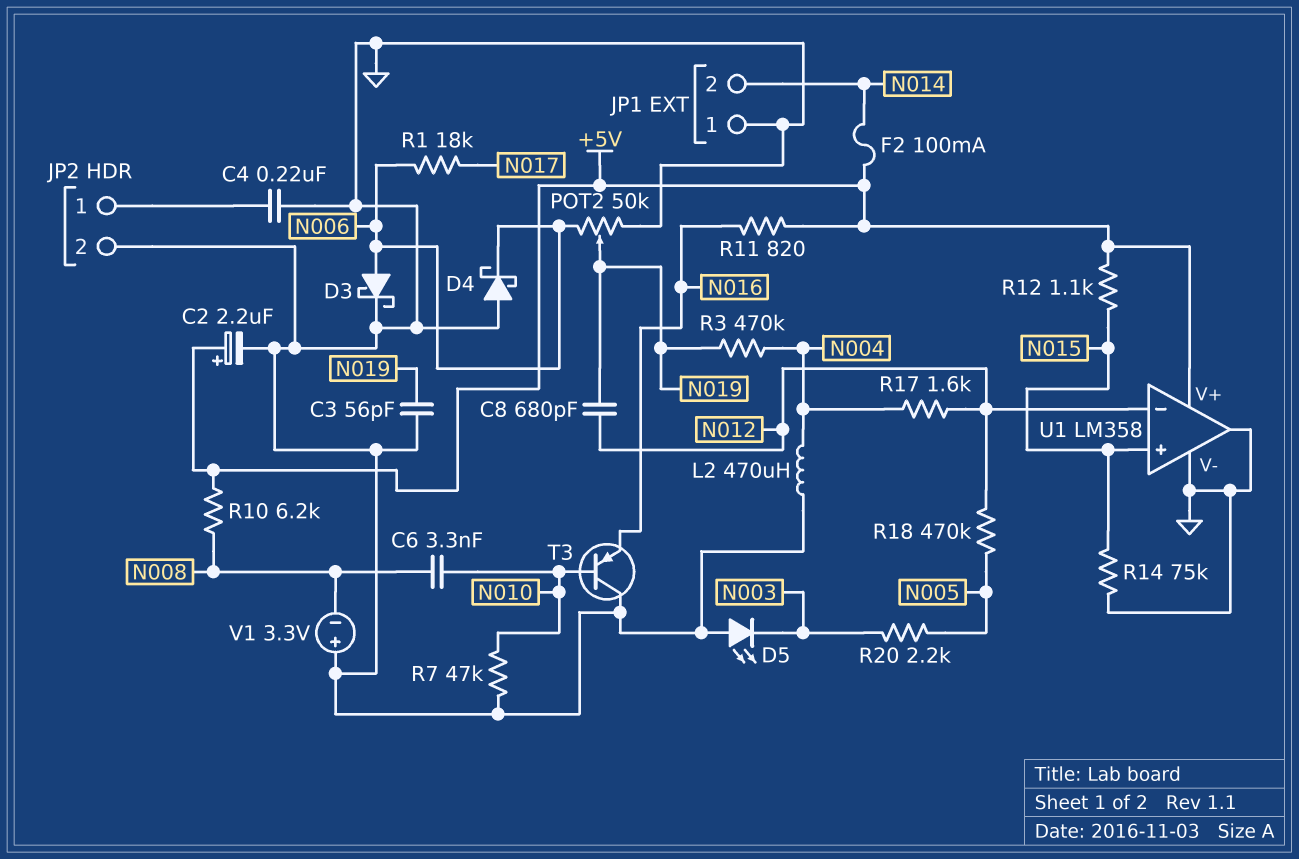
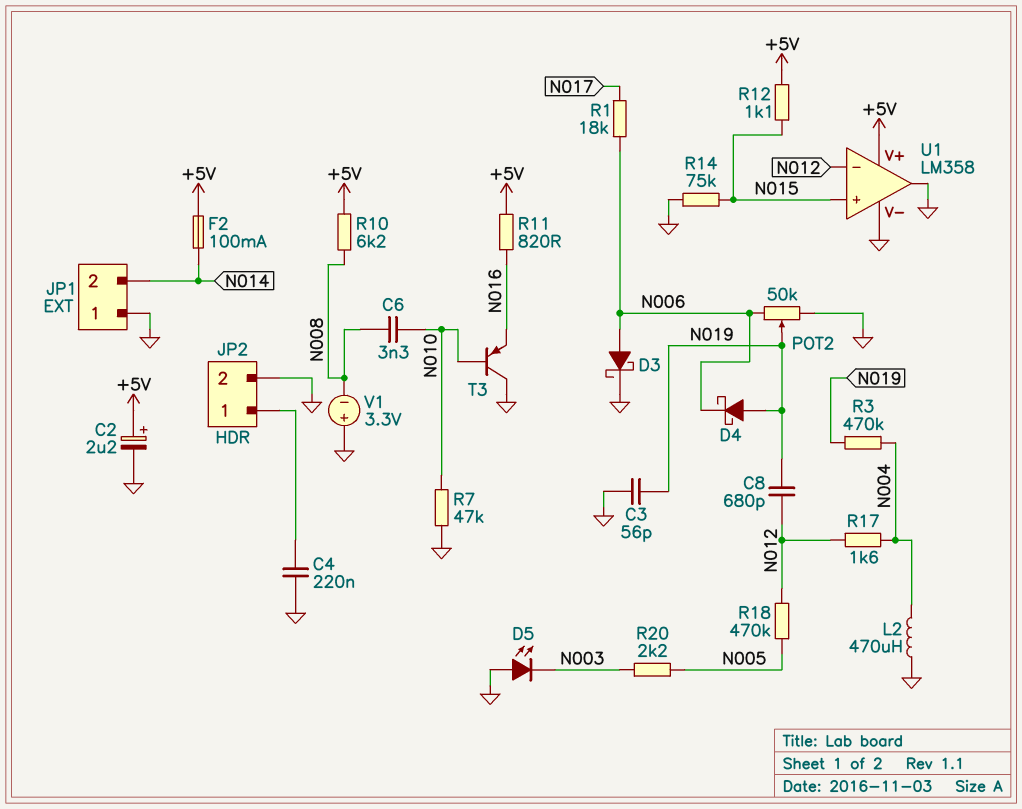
D4: schottky (A GND, K N006) -> schottky (A N019, K N006)

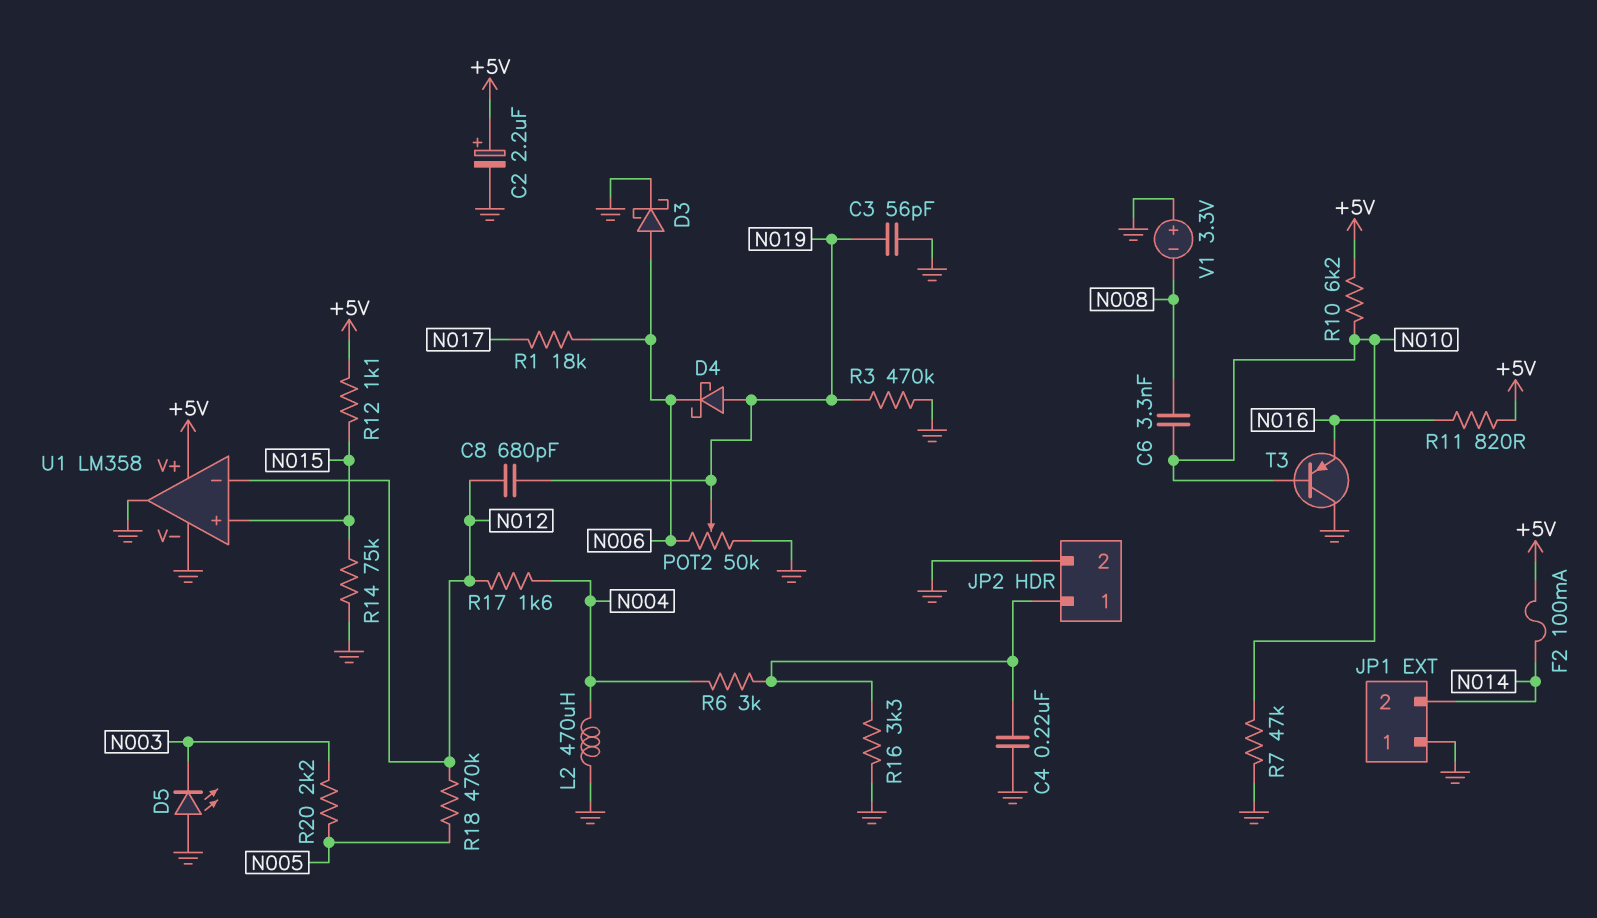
R3: 470k (N004, N019) -> 470k (GND, N019)
R6: none -> 3k (JP2/1, N004)
R10: 6.2k (+5V, N008) -> 6.2k (+5V, N010)
R16: none -> 3.3k (GND, JP2/1)

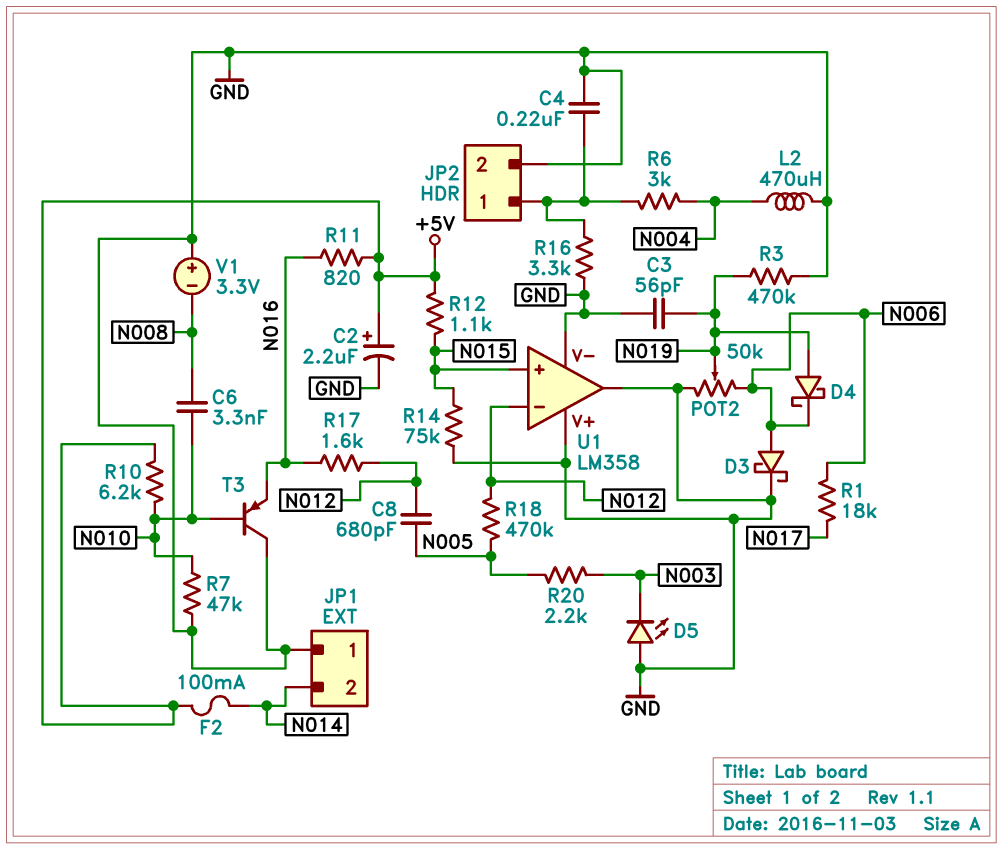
C8: 680pF (N012, N019) -> 680pF (N005, N012)
R17: 1.6k (N004, N012) -> 1.6k (N012, N016)
U1 pin V+: +5V -> GND

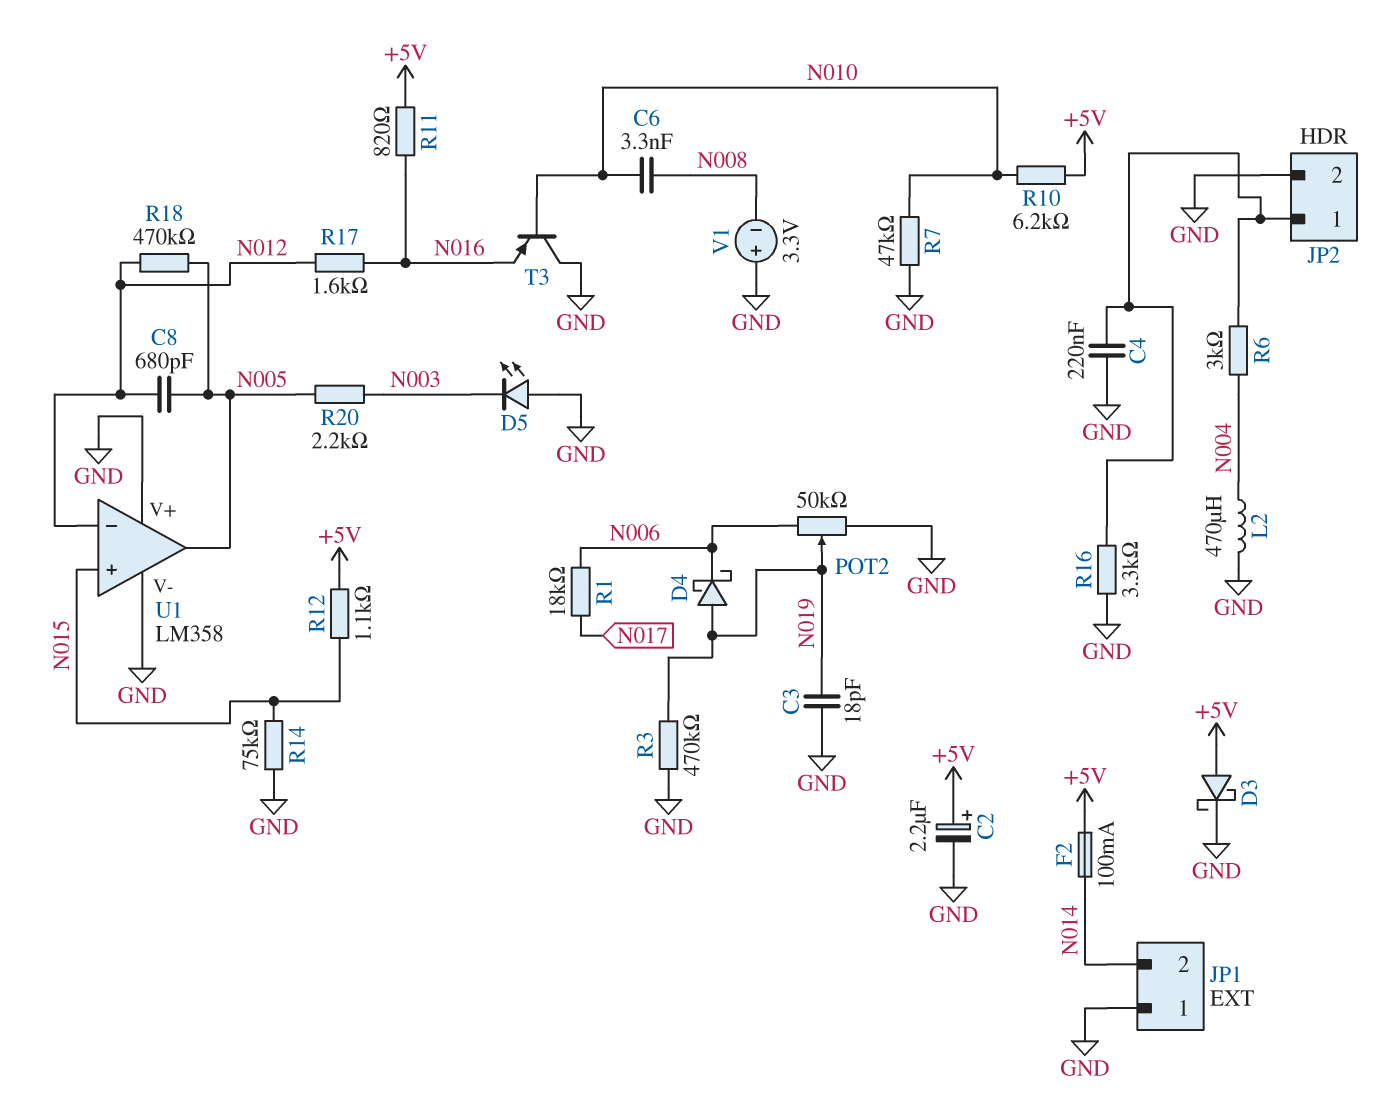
C3: 56pF (GND, N019) -> 18pF (GND, N019)
D3: schottky (A N006, K GND) -> schottky (A +5V, K GND)
U1 pin out: GND -> N005

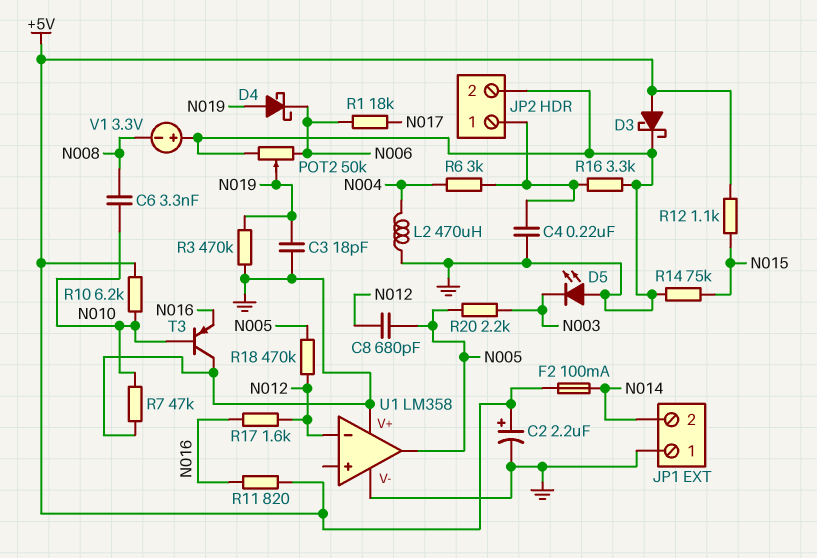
U1 pin in+: N015 -> none

